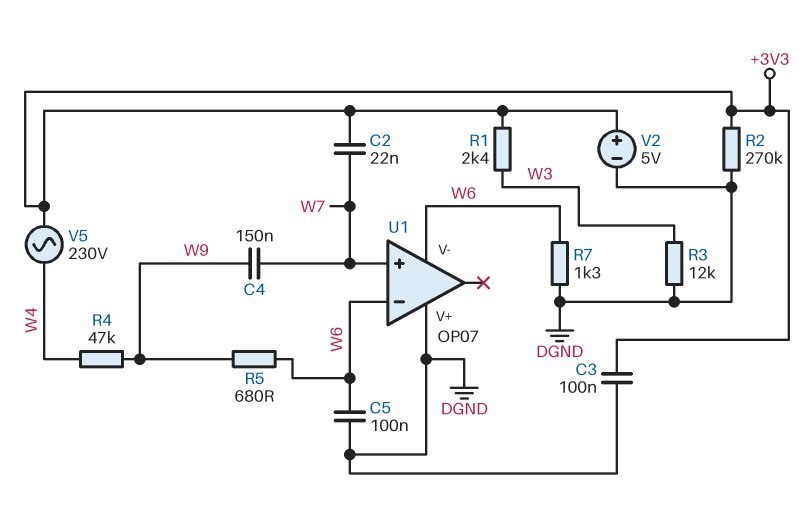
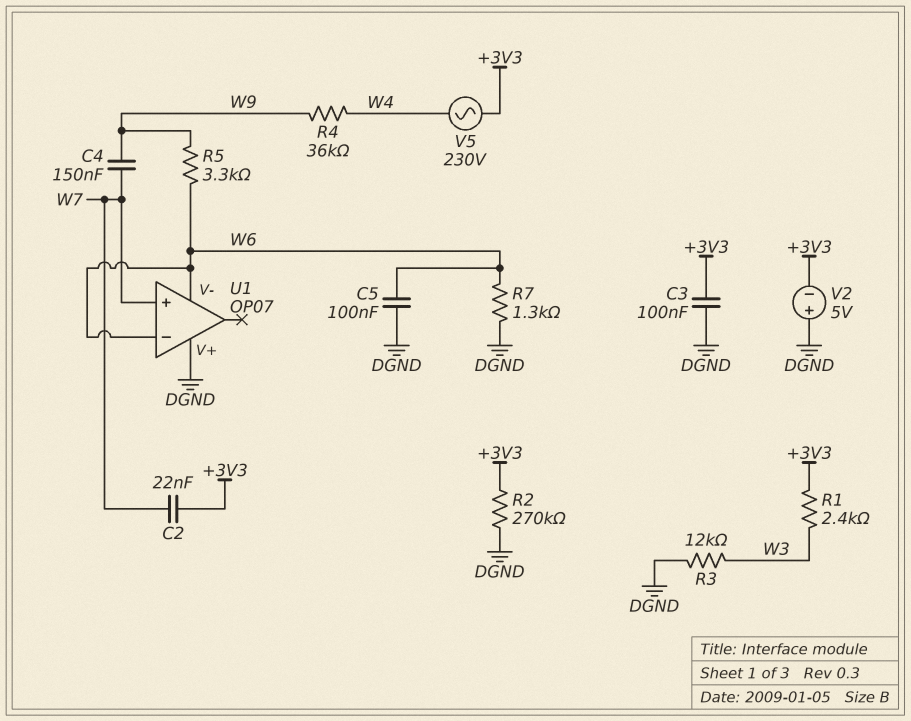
R4: 47k (W4, W9) -> 36k (W4, W9)
R5: 680 (W6, W9) -> 3.3k (W6, W9)
V2: 5V (plus +3V3, minus DGND) -> 5V (plus DGND, minus +3V3)

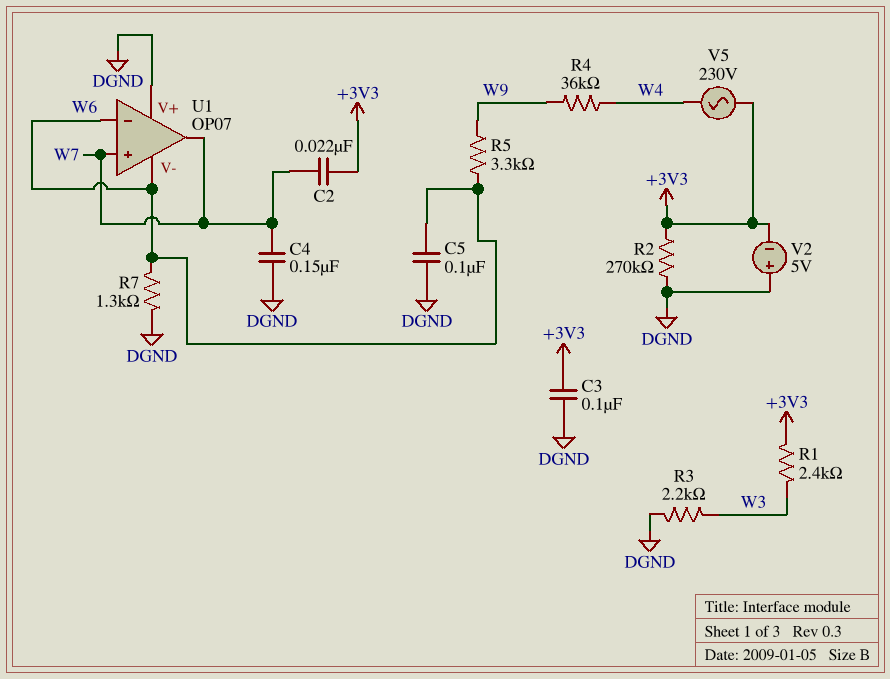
C4: 150nF (W7, W9) -> 150nF (DGND, W7)
R3: 12k (DGND, W3) -> 2.2k (DGND, W3)
U1 pin out: none -> W7

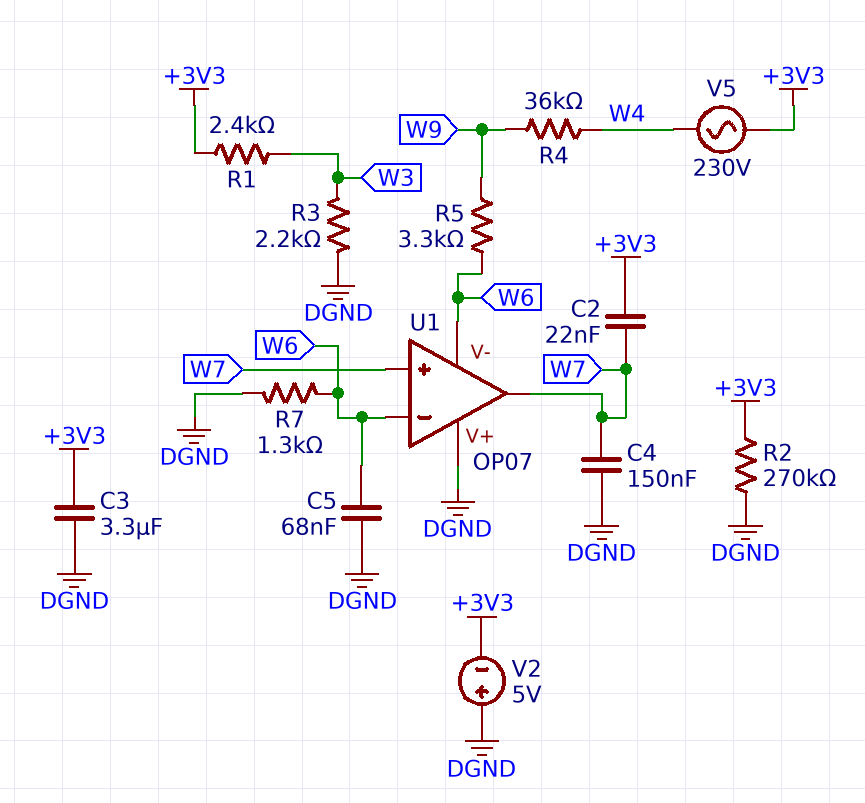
C3: 100nF (+3V3, DGND) -> 3.3uF (+3V3, DGND)
C5: 100nF (DGND, W6) -> 68nF (DGND, W6)

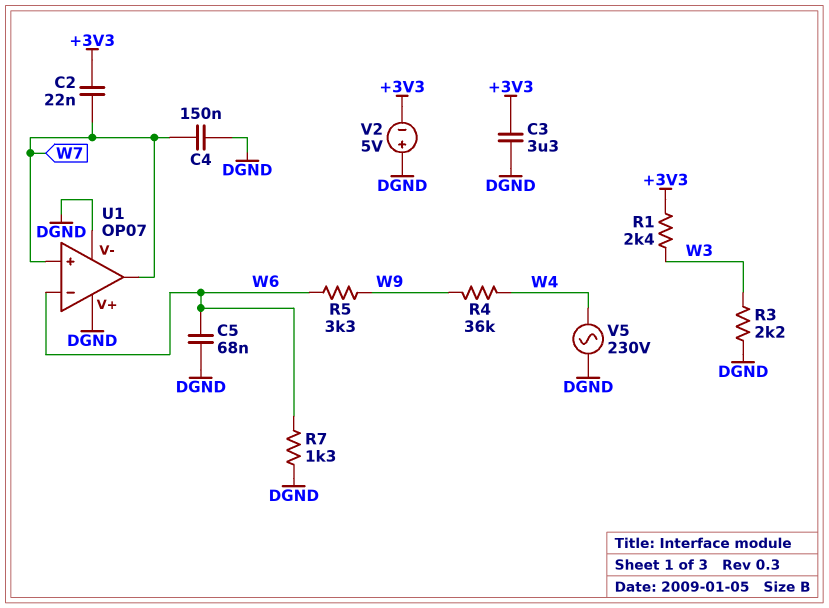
R2: 270k (+3V3, DGND) -> none
U1 pin V-: W6 -> DGND
V5: AC 230V (+3V3, W4) -> AC 230V (DGND, W4)

